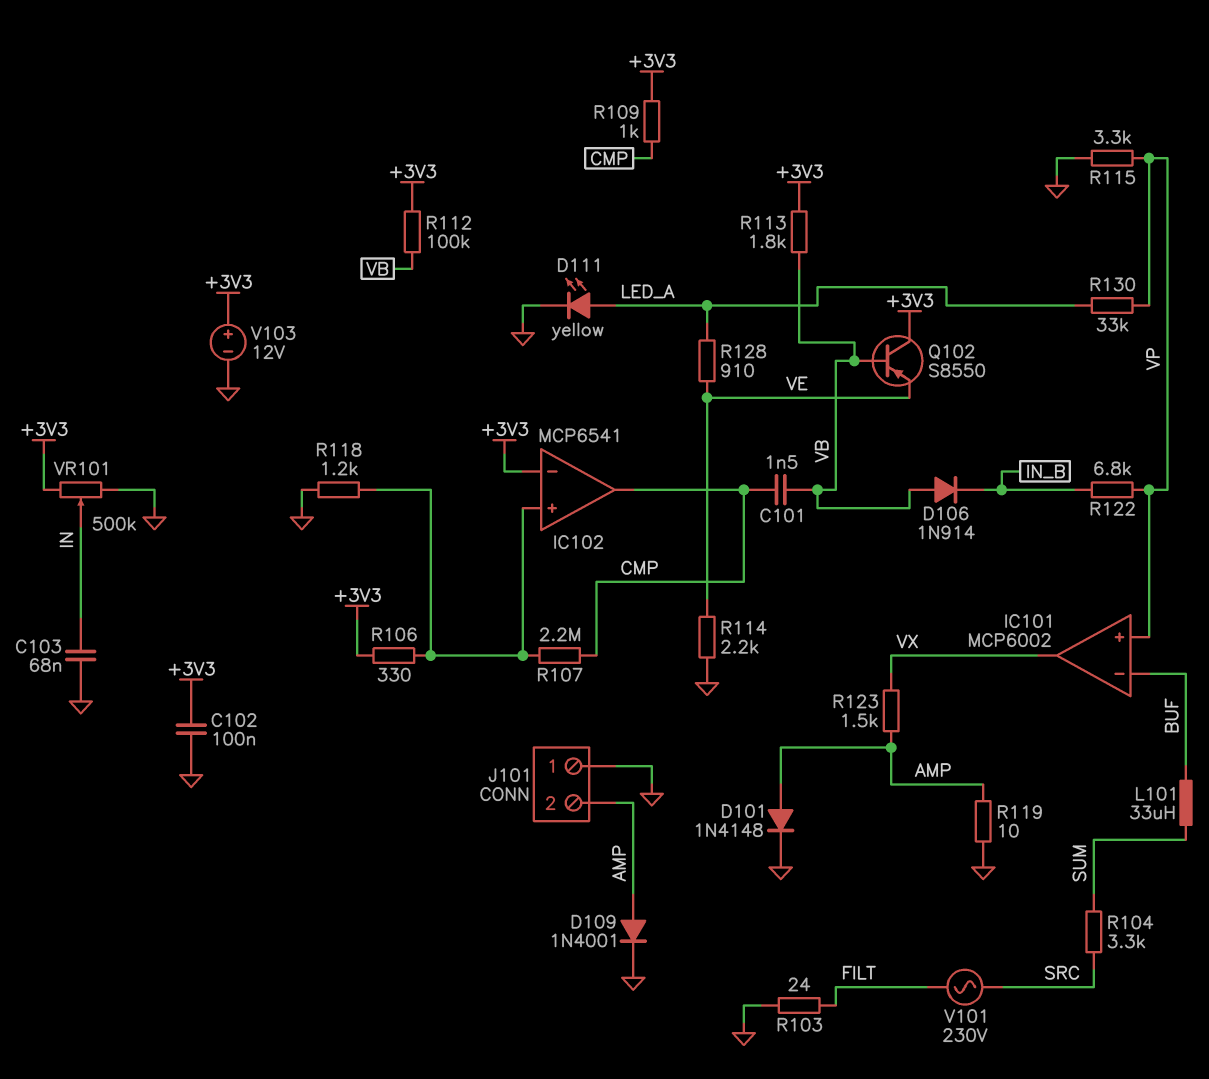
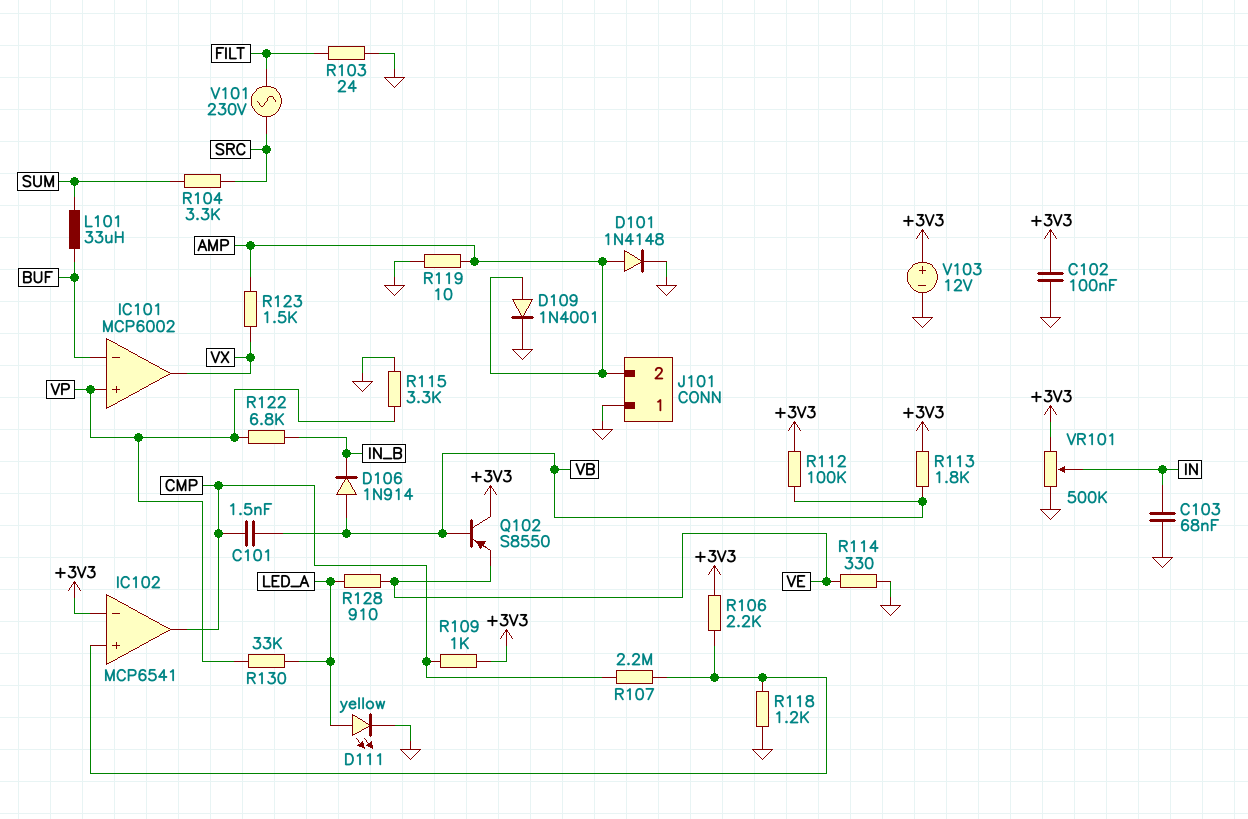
R106: 330 (+3V3, IC102/in+) -> 2.2k (+3V3, IC102/in+)
R114: 2.2k (GND, VE) -> 330 (GND, VE)

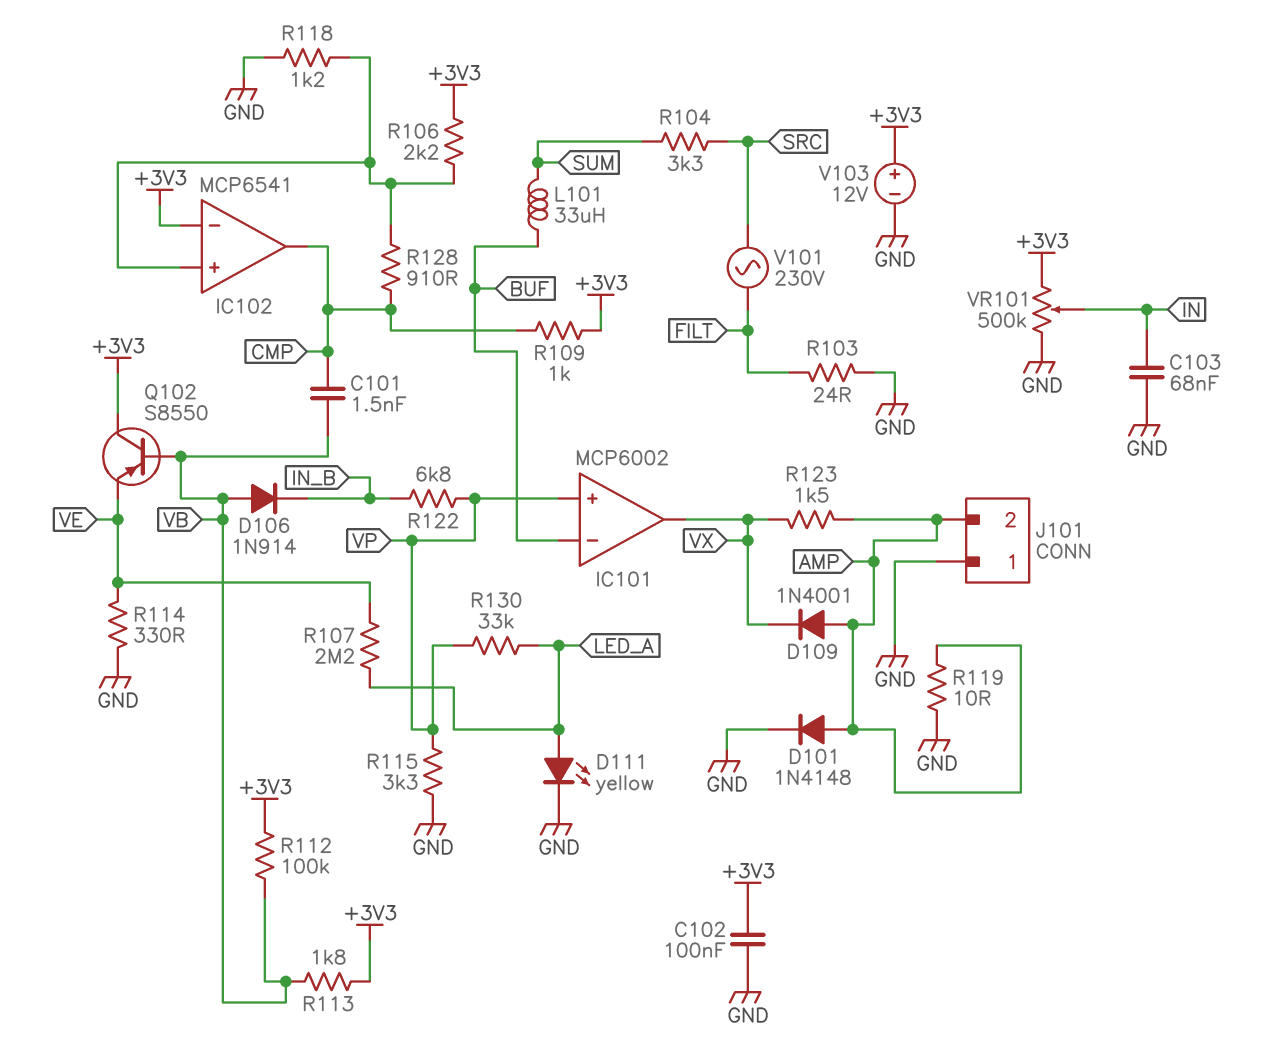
D109: diode 1N4001 (A AMP, K GND) -> diode 1N4001 (A AMP, K VX)
R107: 2.2M (CMP, IC102/in+) -> 2.2M (LED_A, VE)
R128: 910 (LED_A, VE) -> 910 (CMP, IC102/in+)

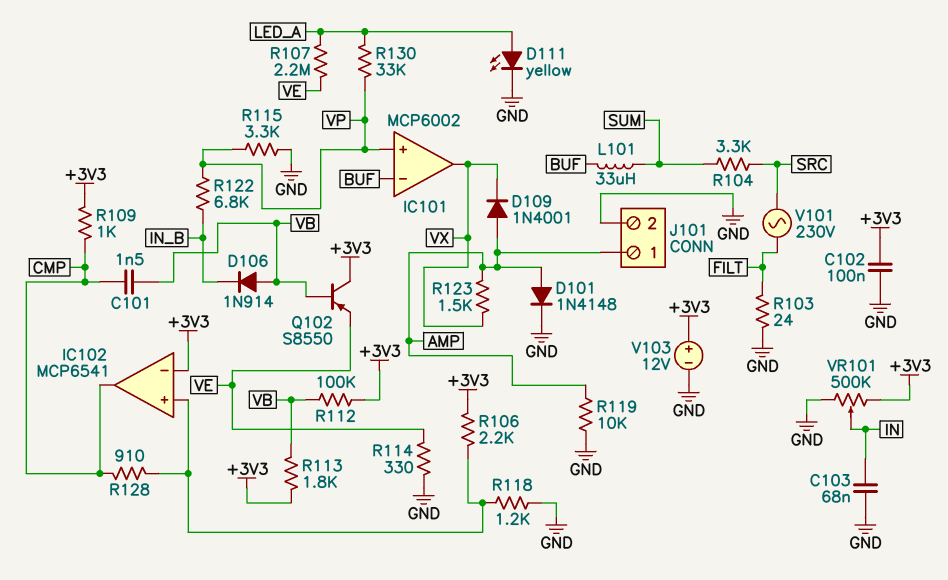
J101 pin 1: GND -> AMP
J101 pin 2: AMP -> GND
R119: 10 (AMP, GND) -> 10k (AMP, GND)

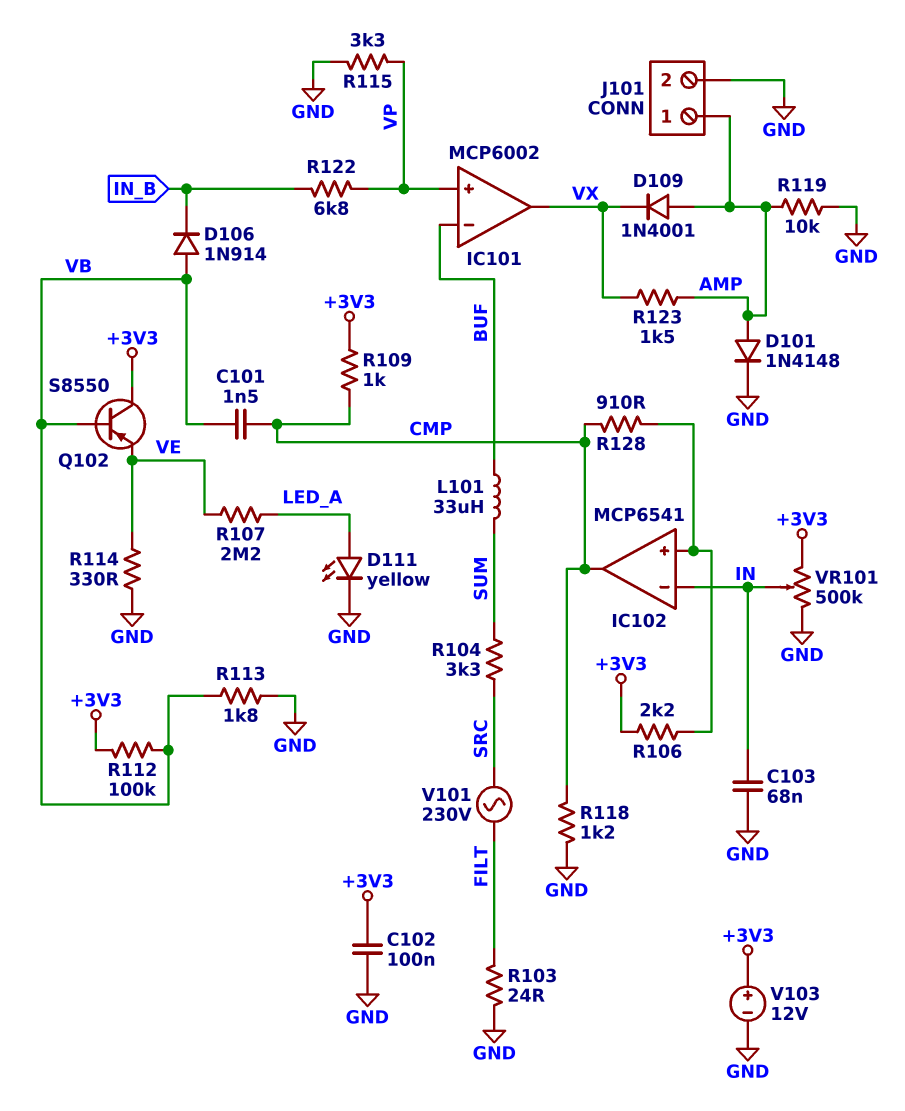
IC102 pin in-: +3V3 -> IN
R113: 1.8k (+3V3, VB) -> 1.8k (GND, VB)
R118: 1.2k (GND, IC102/in+) -> 1.2k (CMP, GND)
R130: 33k (LED_A, VP) -> none

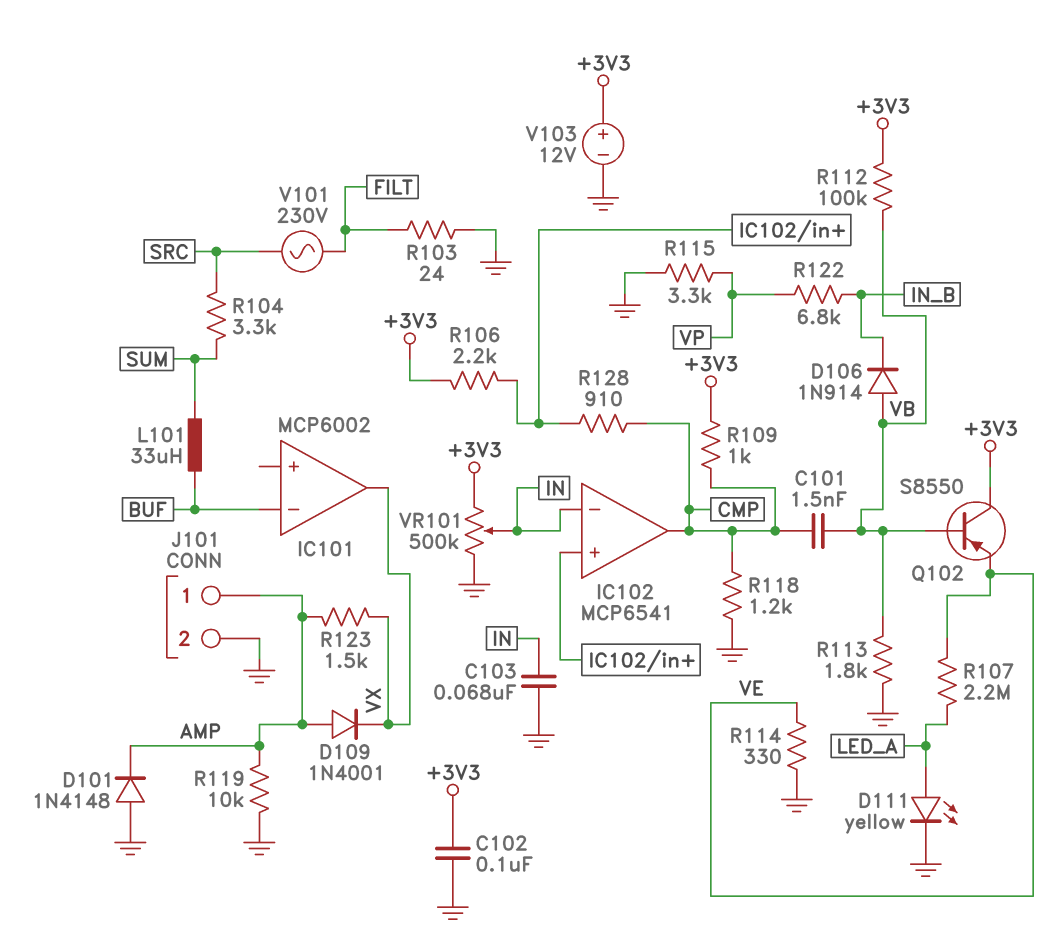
D101: diode 1N4148 (A AMP, K GND) -> diode 1N4148 (A GND, K AMP)
IC101 pin in+: VP -> none

